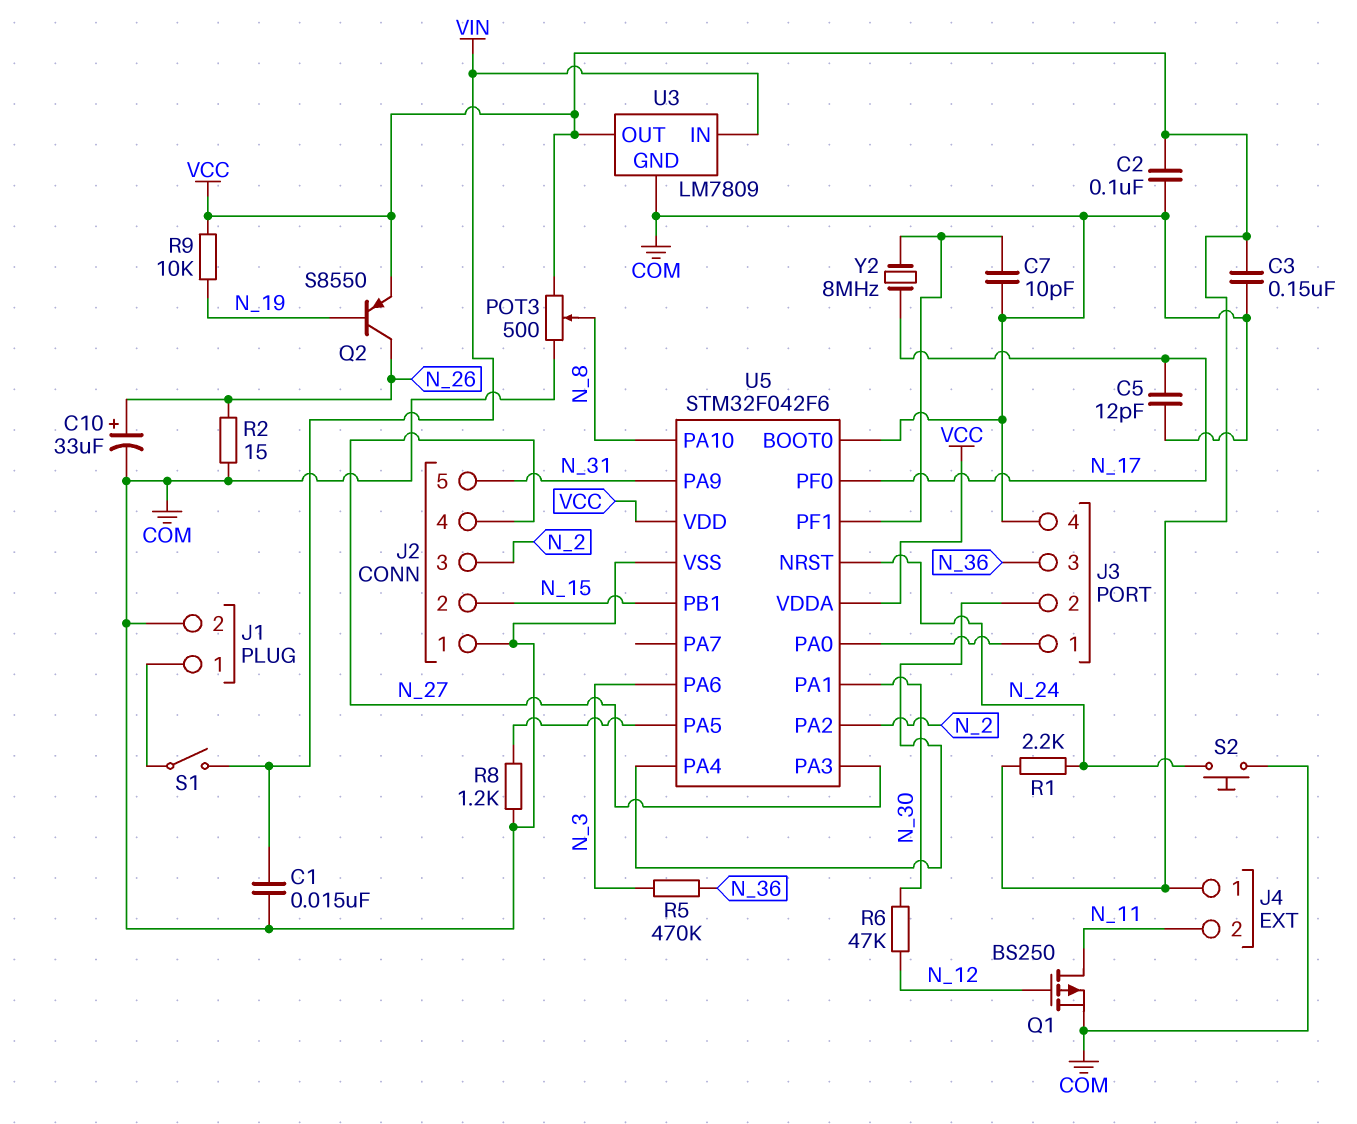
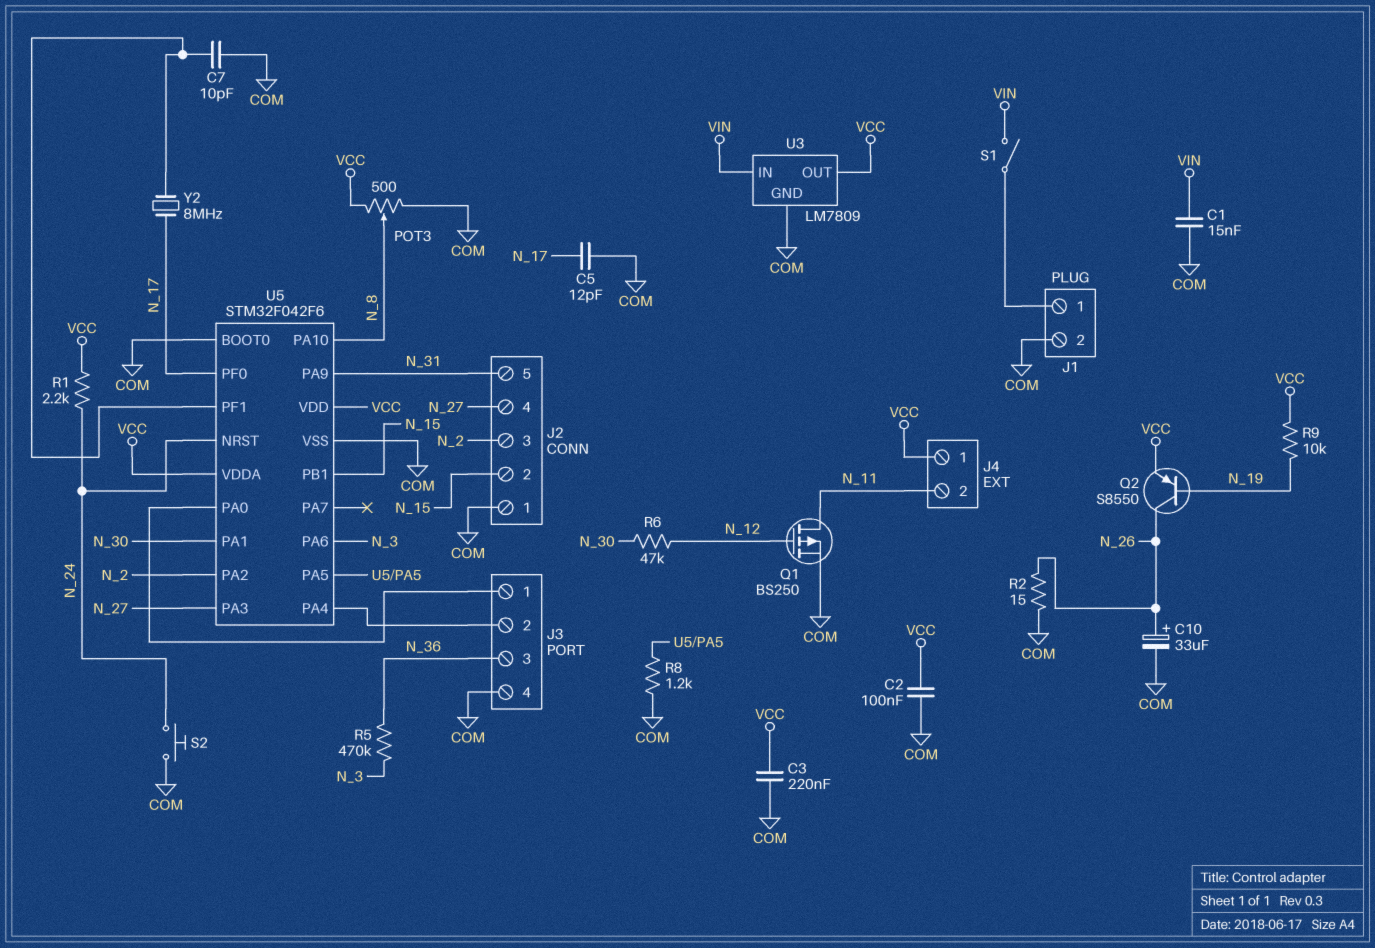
C3: 150nF (COM, VCC) -> 220nF (COM, VCC)

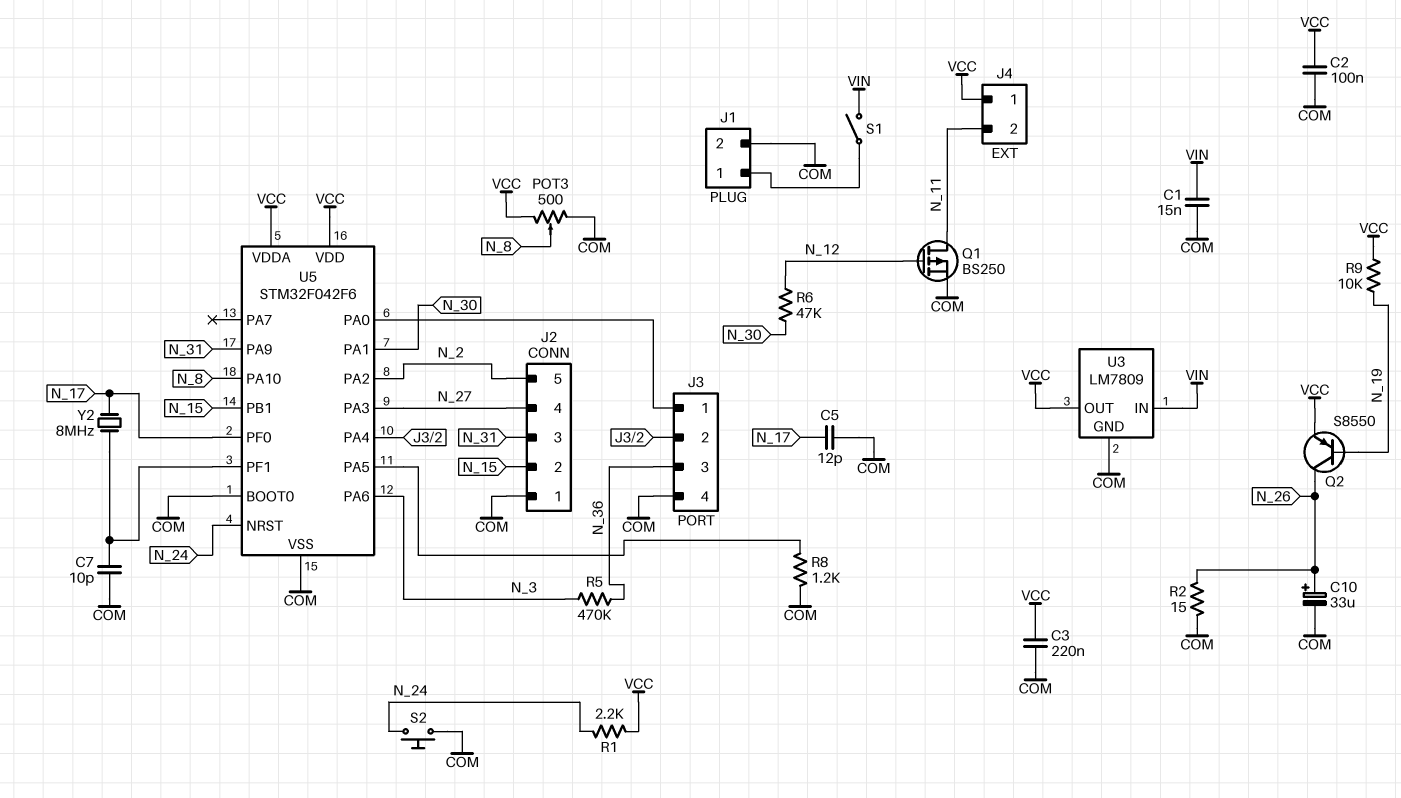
J2 pin 3: N_2 -> N_31
J2 pin 5: N_31 -> N_2

